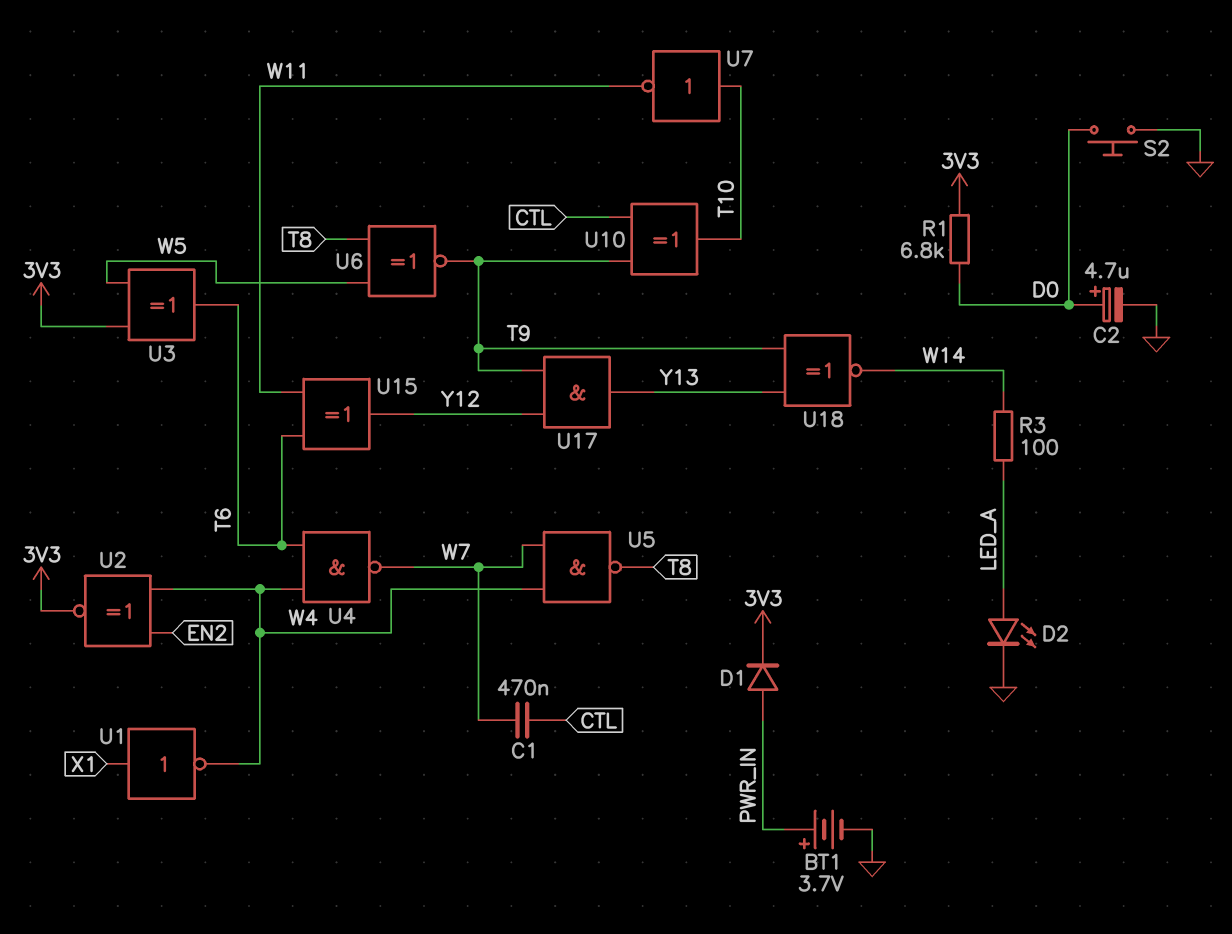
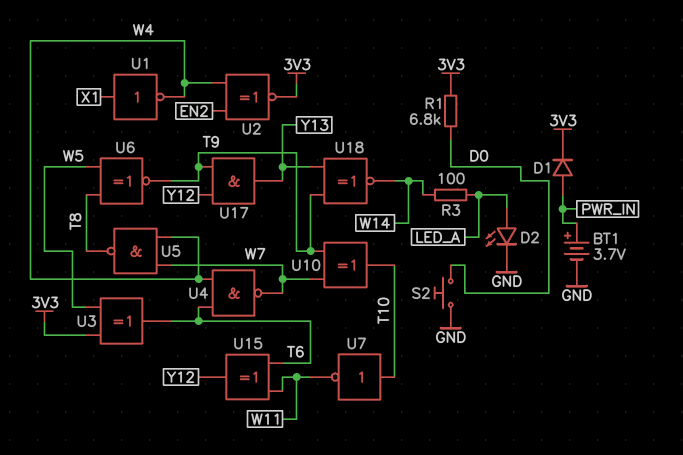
C1: 470nF (CTL, W7) -> none
C2: 4.7uF (plus D0, minus GND) -> none
U10: XOR (in CTL, in T9, out T10) -> XOR (in T9, in W7, out T10)

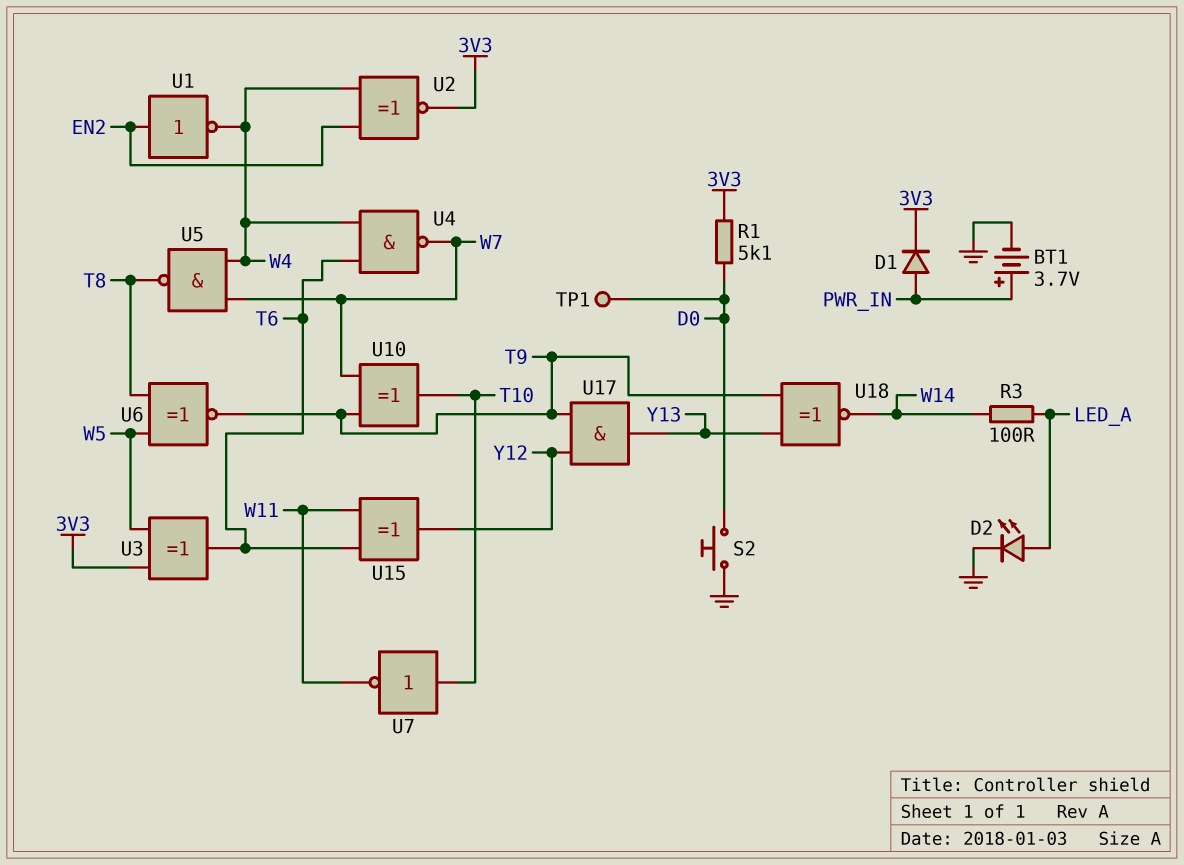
R1: 6.8k (3V3, D0) -> 5.1k (3V3, D0)
TP1: none -> test point (D0)
U1: NOT (in X1, out W4) -> NOT (in EN2, out W4)

